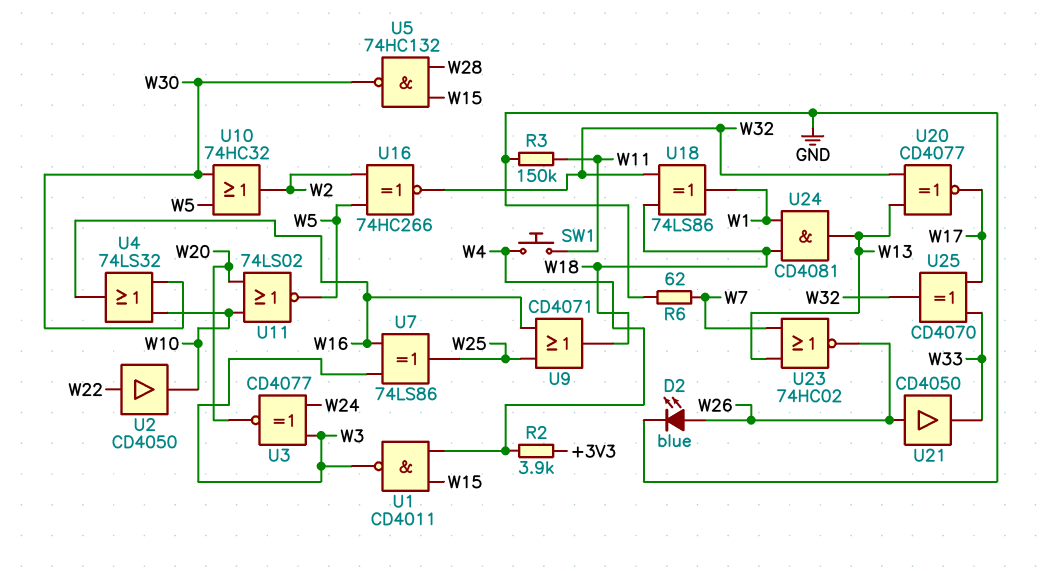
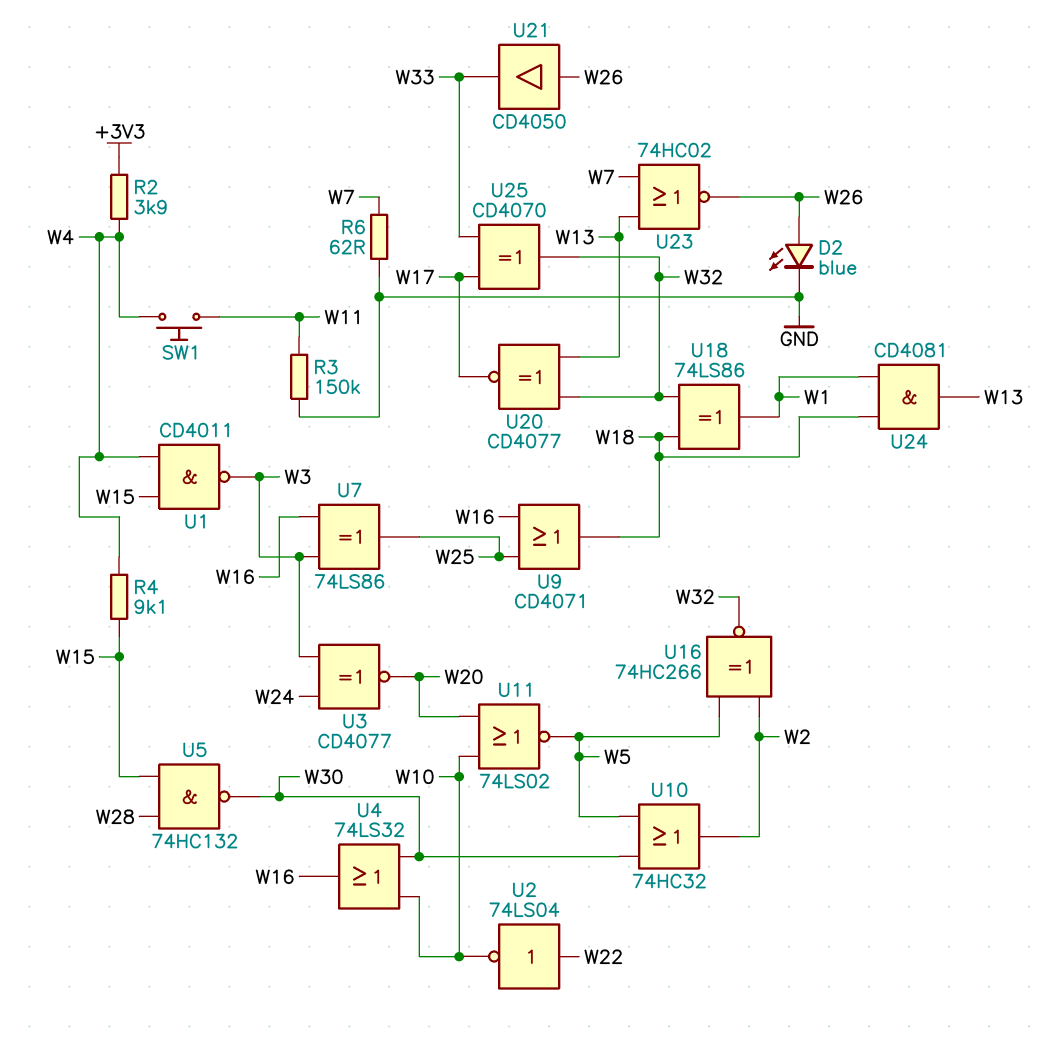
R4: none -> 9.1k (W4, W15)
U2: buffer CD4050 (in W22, out W10) -> NOT 74LS04 (in W22, out W10)

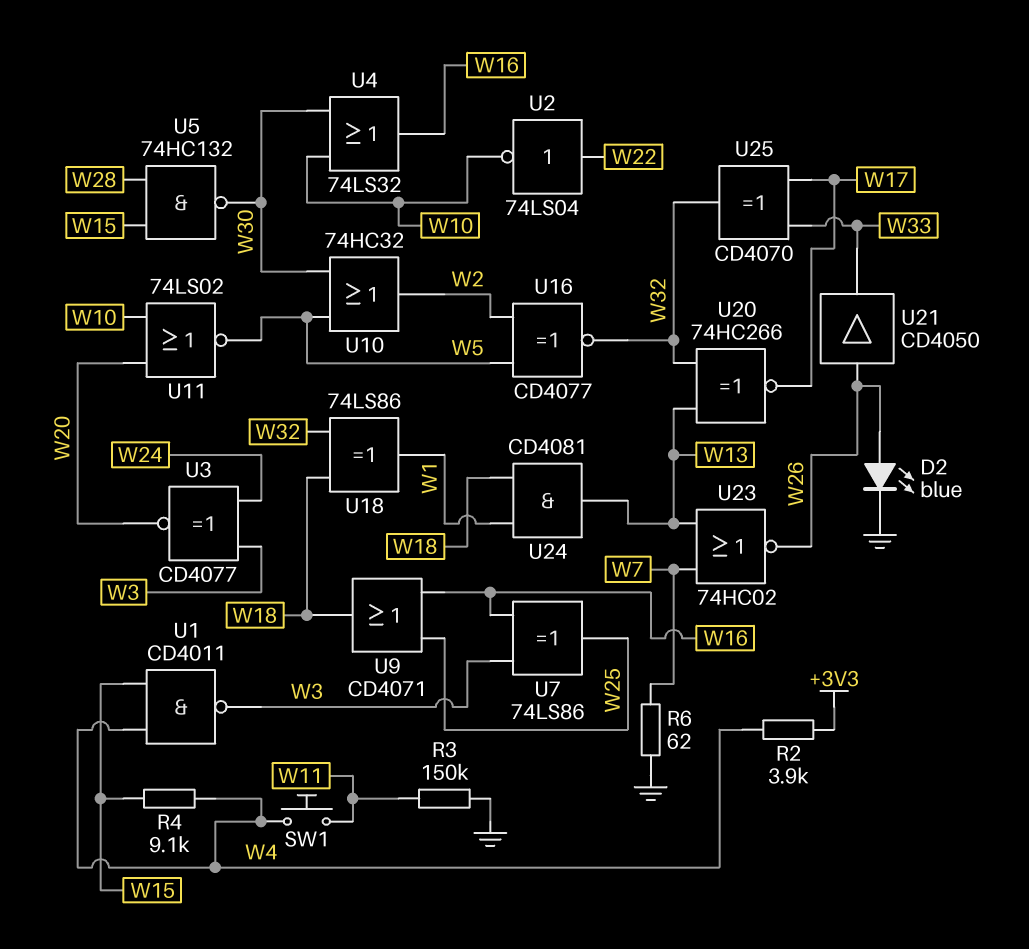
U16: XNOR 74HC266 (in W2, in W5, out W32) -> XNOR CD4077 (in W2, in W5, out W32)
U20: XNOR CD4077 (in W13, in W32, out W17) -> XNOR 74HC266 (in W13, in W32, out W17)

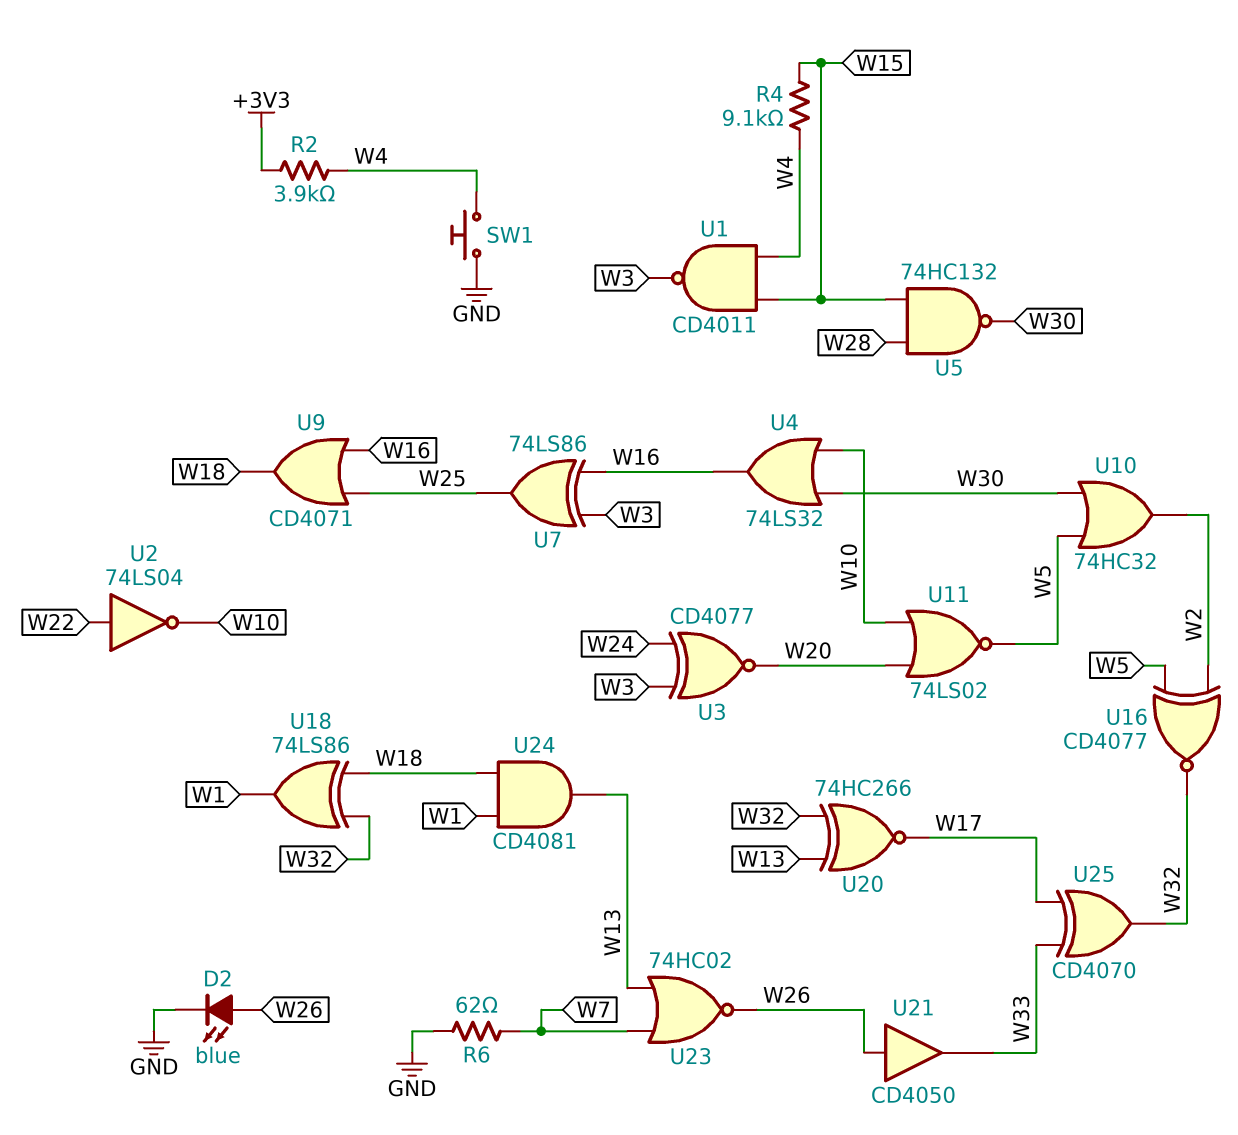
R3: 150k (GND, W11) -> none
SW1: button (W4, W11) -> button (GND, W4)

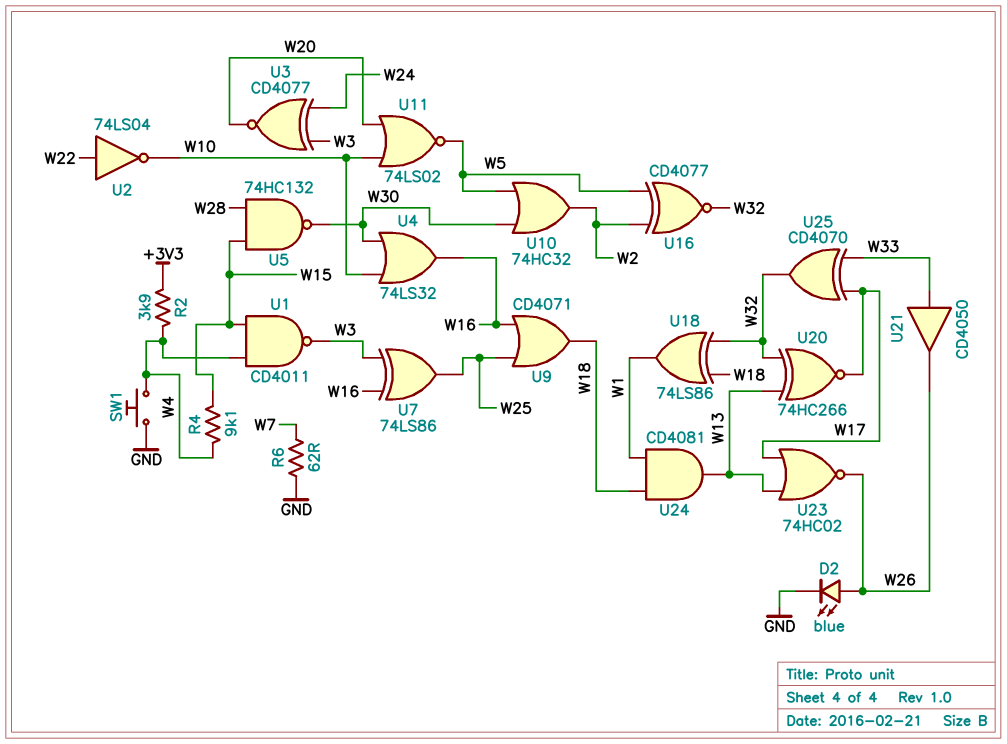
U21: buffer CD4050 (in W26, out W33) -> buffer CD4050 (in W33, out W26)
U23: NOR 74HC02 (in W7, in W13, out W26) -> NOR 74HC02 (in W13, in W17, out W26)

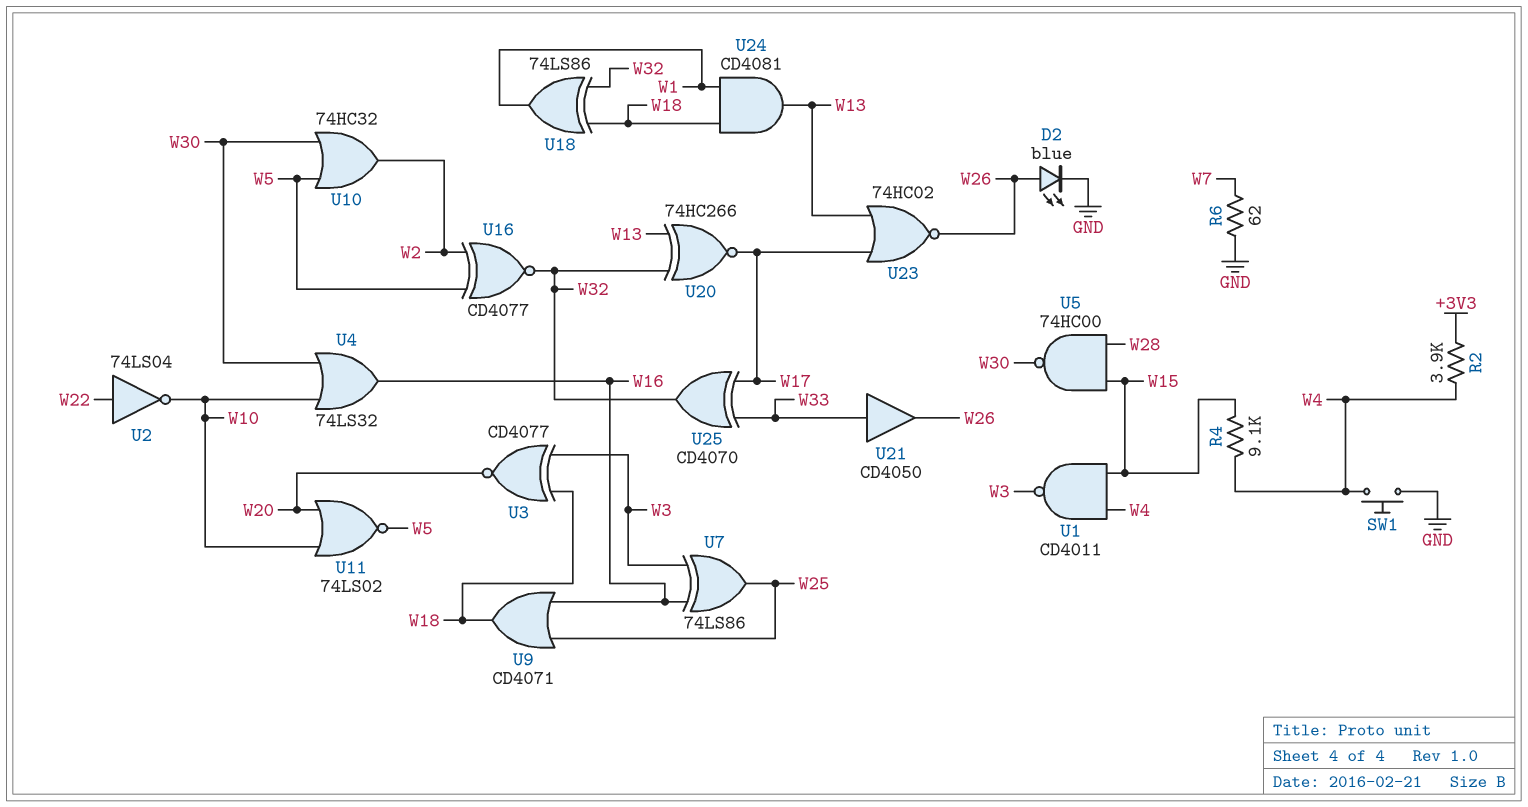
U3: XNOR CD4077 (in W3, in W24, out W20) -> XNOR CD4077 (in W3, in W18, out W20)
U5: NAND 74HC132 (in W15, in W28, out W30) -> NAND 74HC00 (in W15, in W28, out W30)

